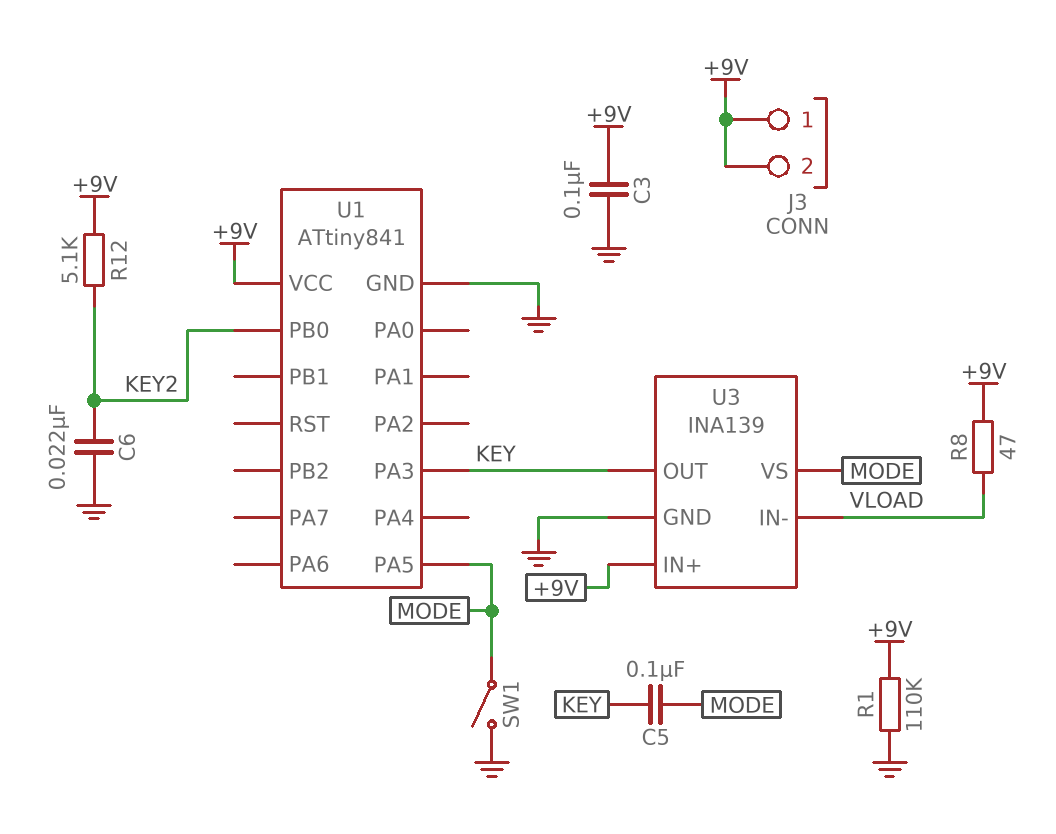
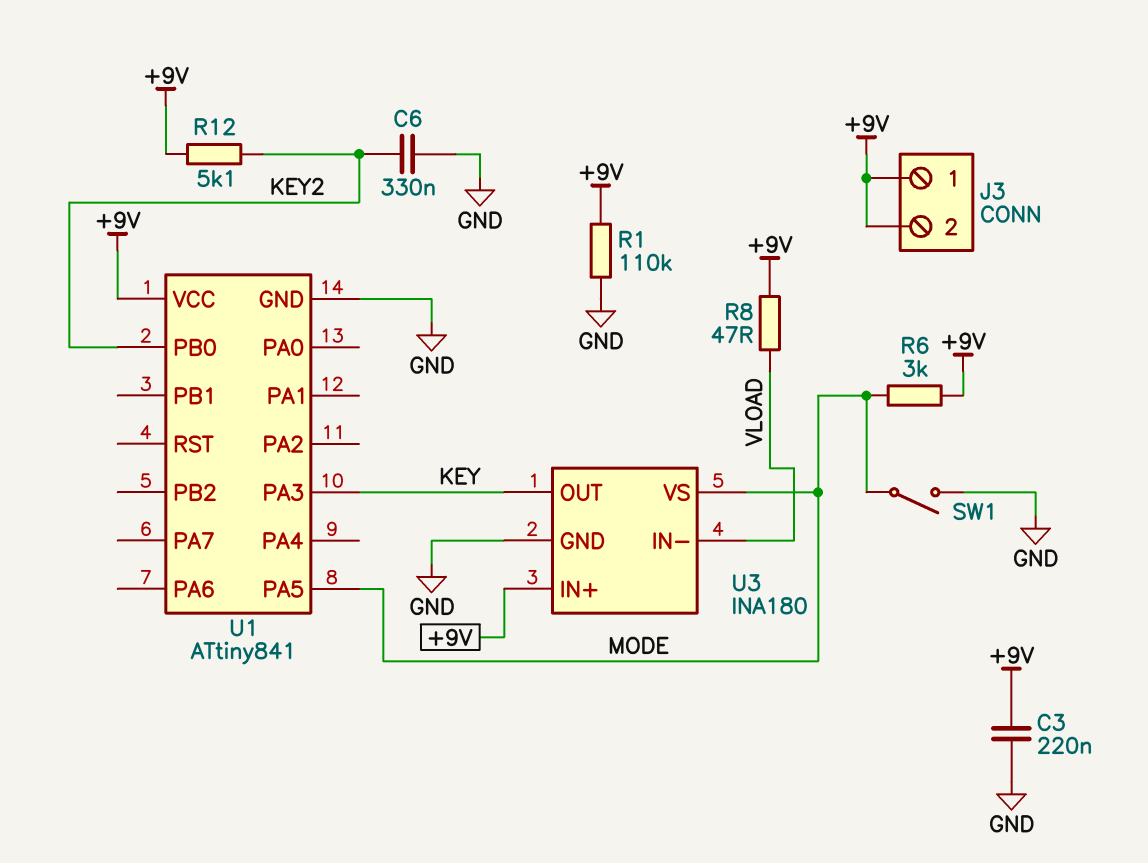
C3: 100nF (+9V, GND) -> 220nF (+9V, GND)
C5: 100nF (KEY, MODE) -> none
C6: 22nF (GND, KEY2) -> 330nF (GND, KEY2)
R6: none -> 3k (+9V, MODE)
U3: INA139 -> INA180

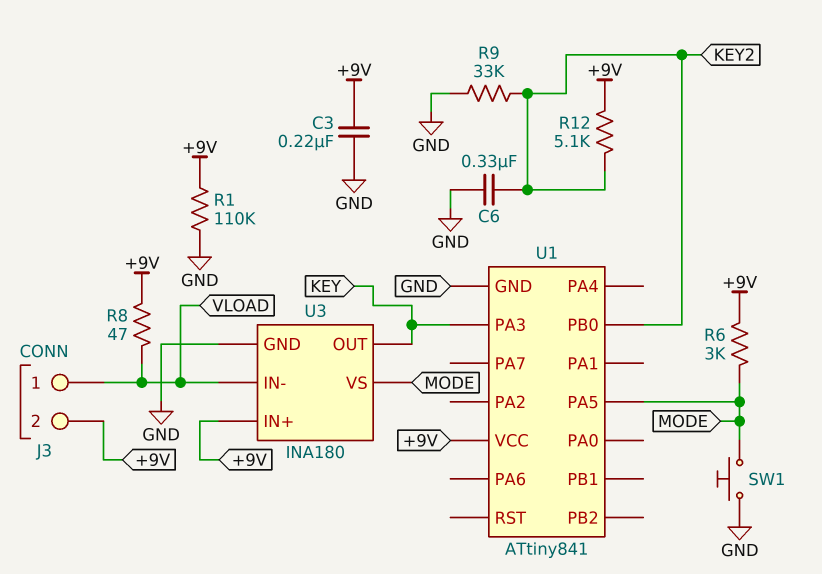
J3 pin 1: +9V -> VLOAD
R9: none -> 33k (GND, KEY2)
SW1: switch (GND, MODE) -> button (GND, MODE)

